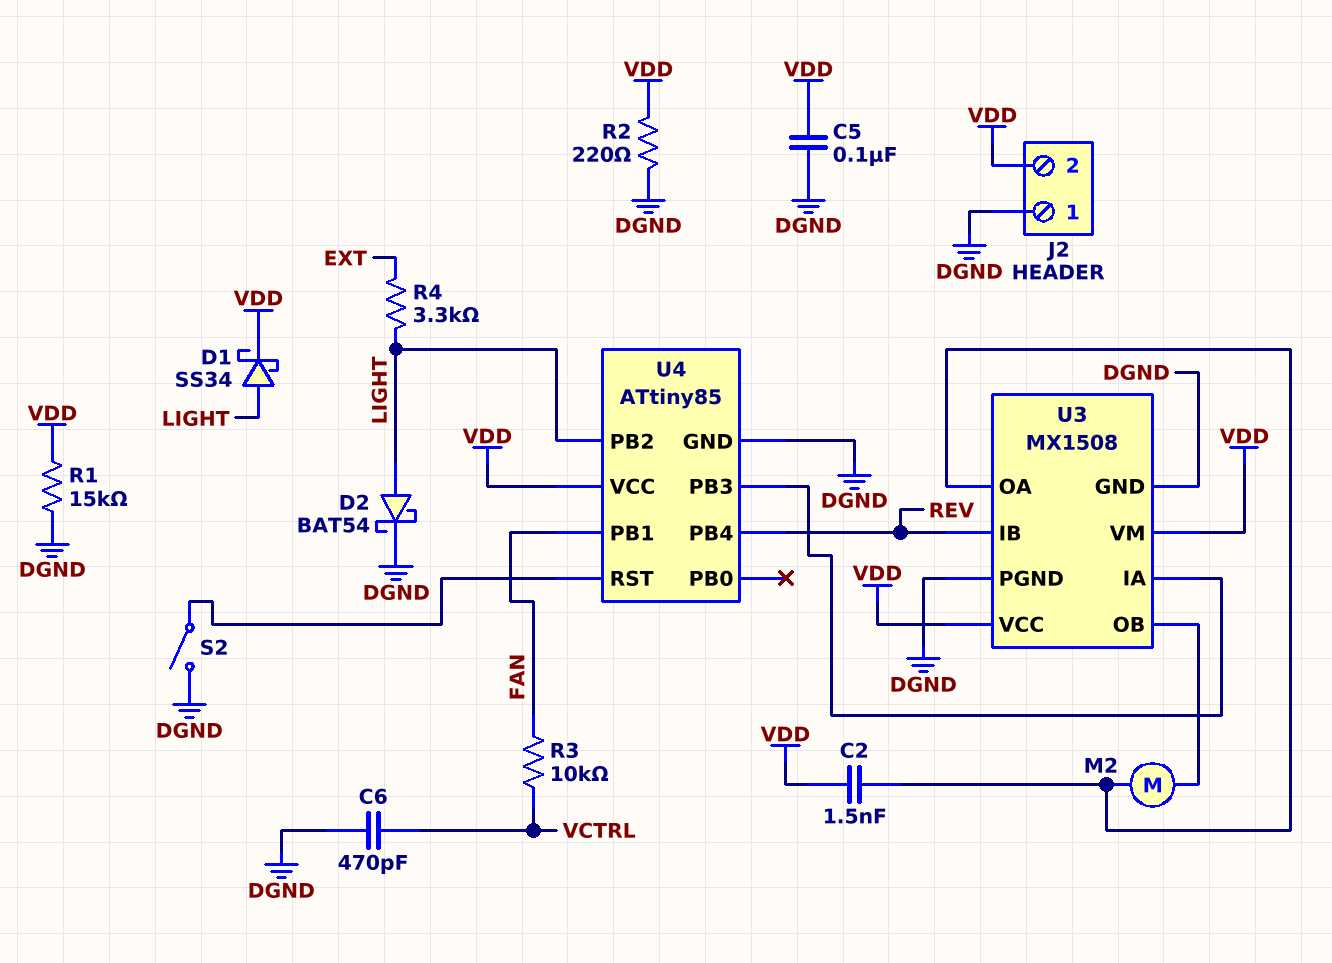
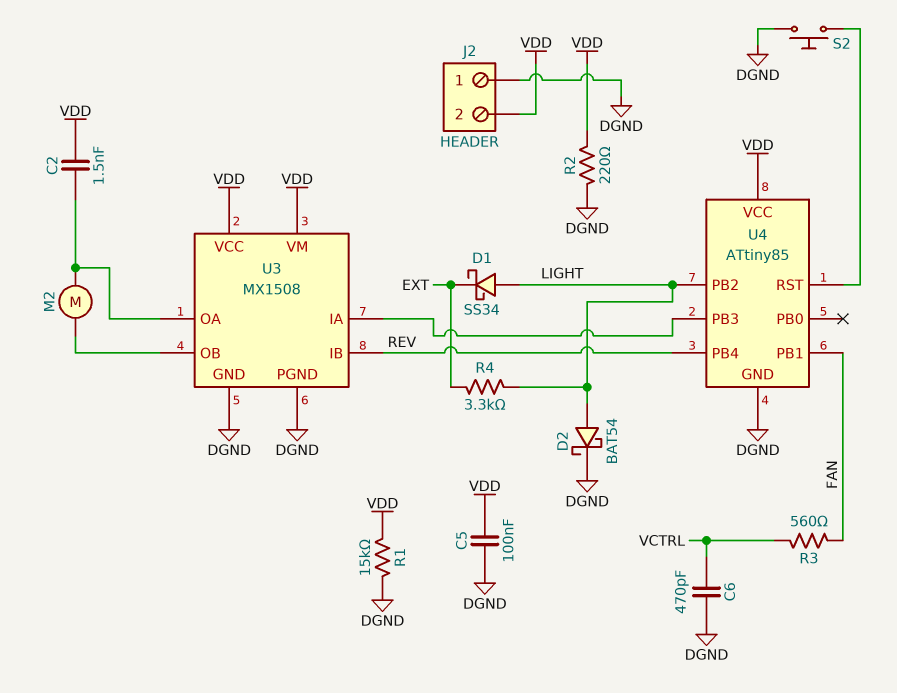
D1: schottky SS34 (A LIGHT, K VDD) -> schottky SS34 (A LIGHT, K EXT)
R3: 10k (FAN, VCTRL) -> 560 (FAN, VCTRL)
S2: switch (DGND, U4/RST) -> button (DGND, U4/RST)

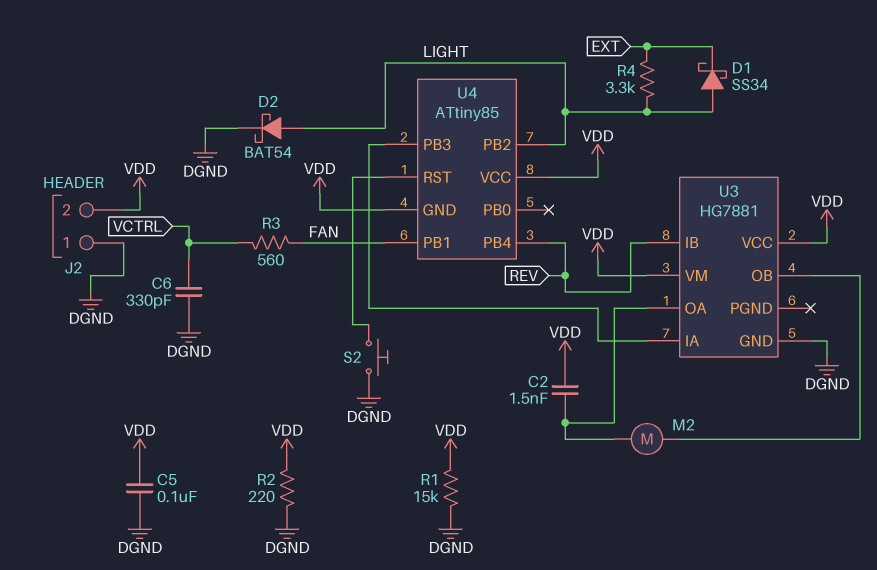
C6: 470pF (DGND, VCTRL) -> 330pF (DGND, VCTRL)
U3: MX1508 -> HG7881
U3 pin PGND: DGND -> none
U4 pin GND: DGND -> VDD

